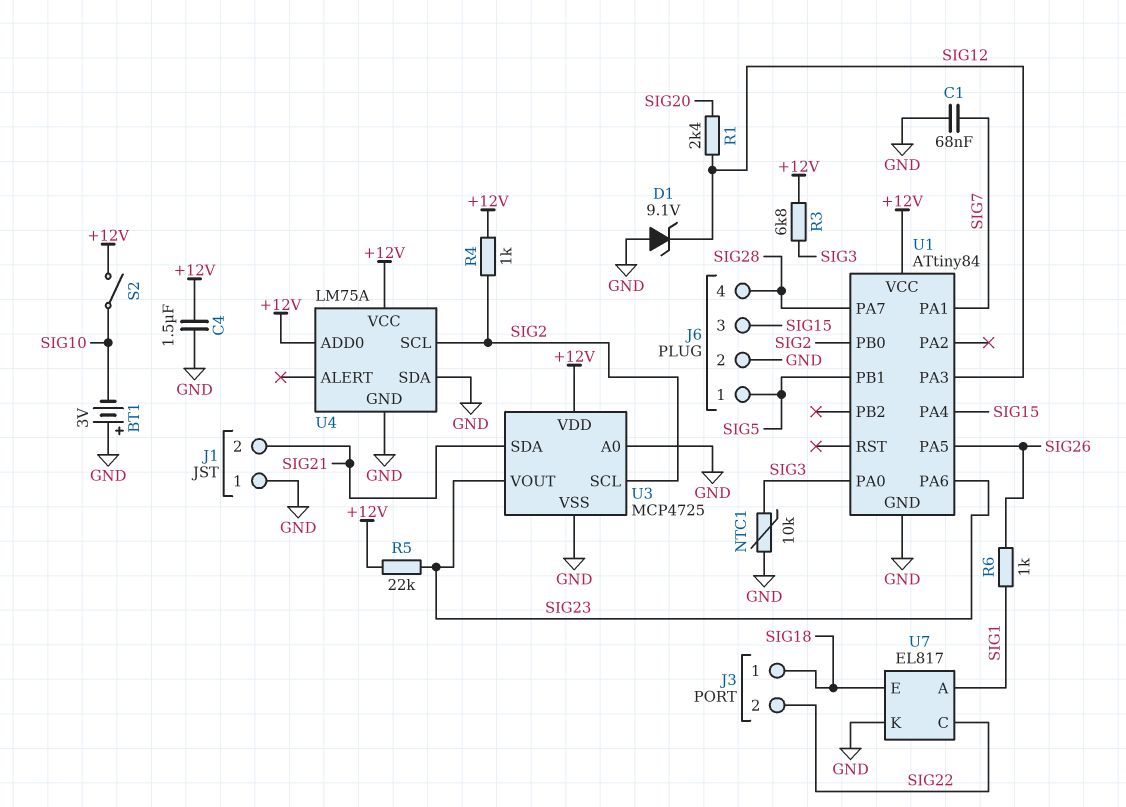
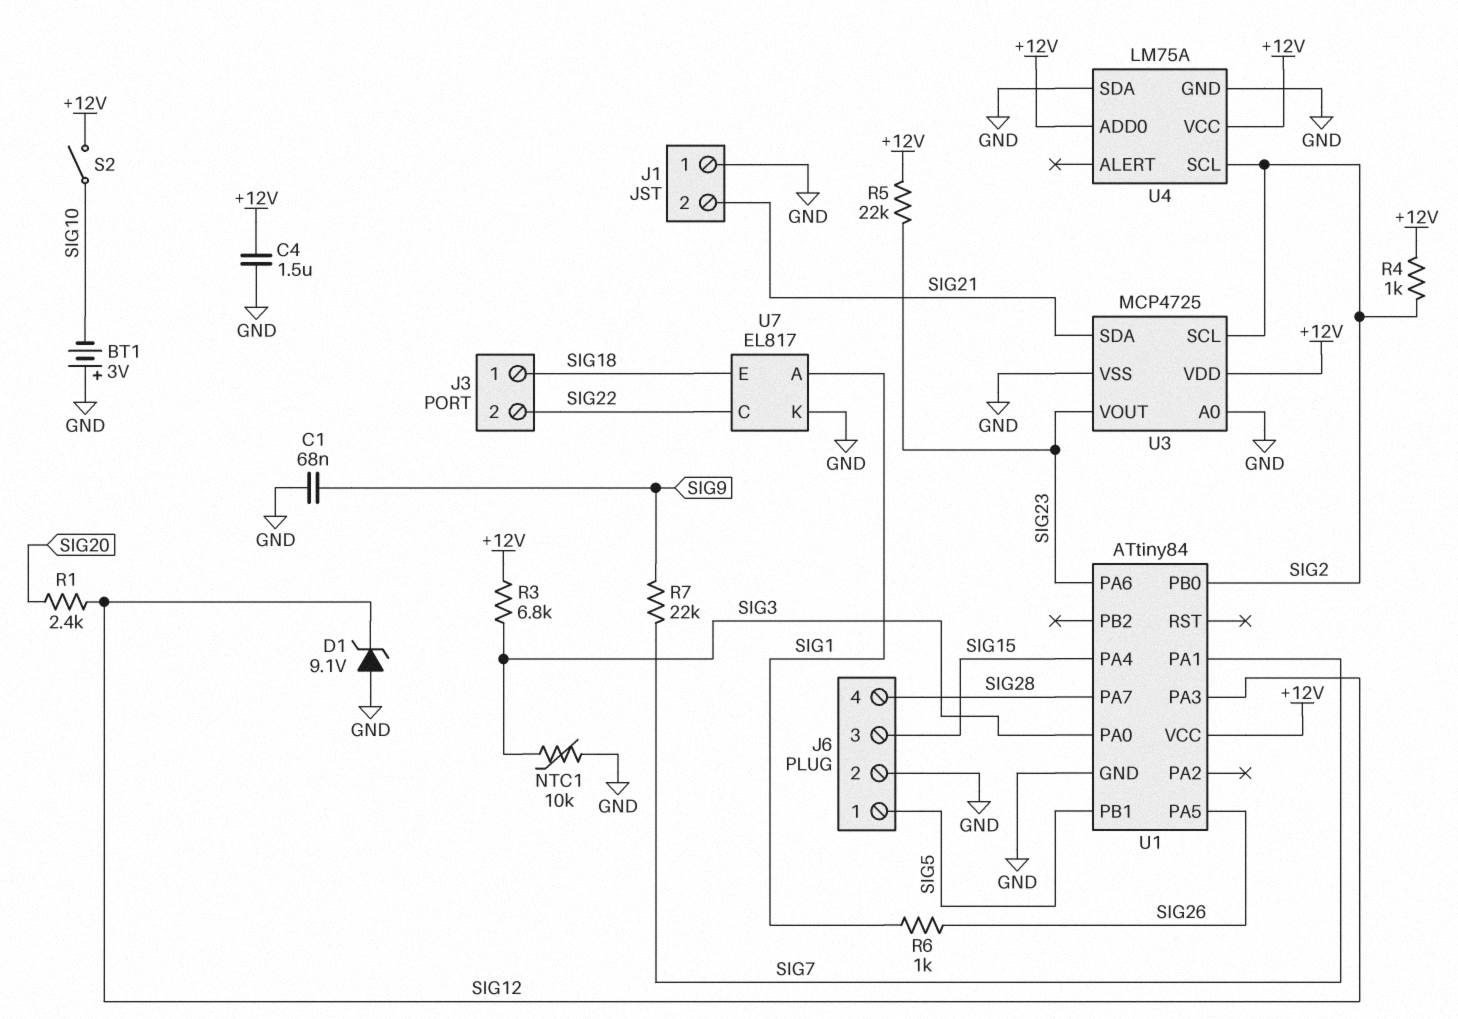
C1: 68nF (GND, SIG7) -> 68nF (GND, SIG9)
R7: none -> 22k (SIG7, SIG9)

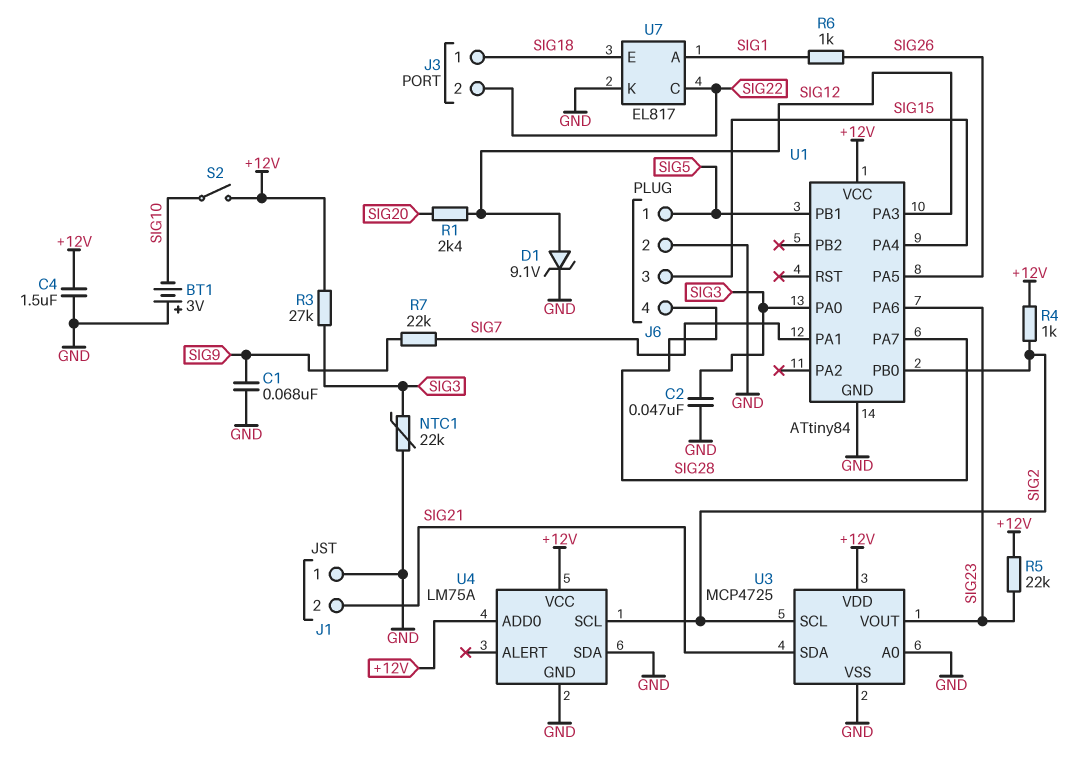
C2: none -> 47nF (GND, SIG3)
D1: zener 9.1V (A GND, K SIG12) -> zener 9.1V (A SIG12, K GND)
NTC1: 10k (GND, SIG3) -> 22k (GND, SIG3)
R3: 6.8k (+12V, SIG3) -> 27k (+12V, SIG3)

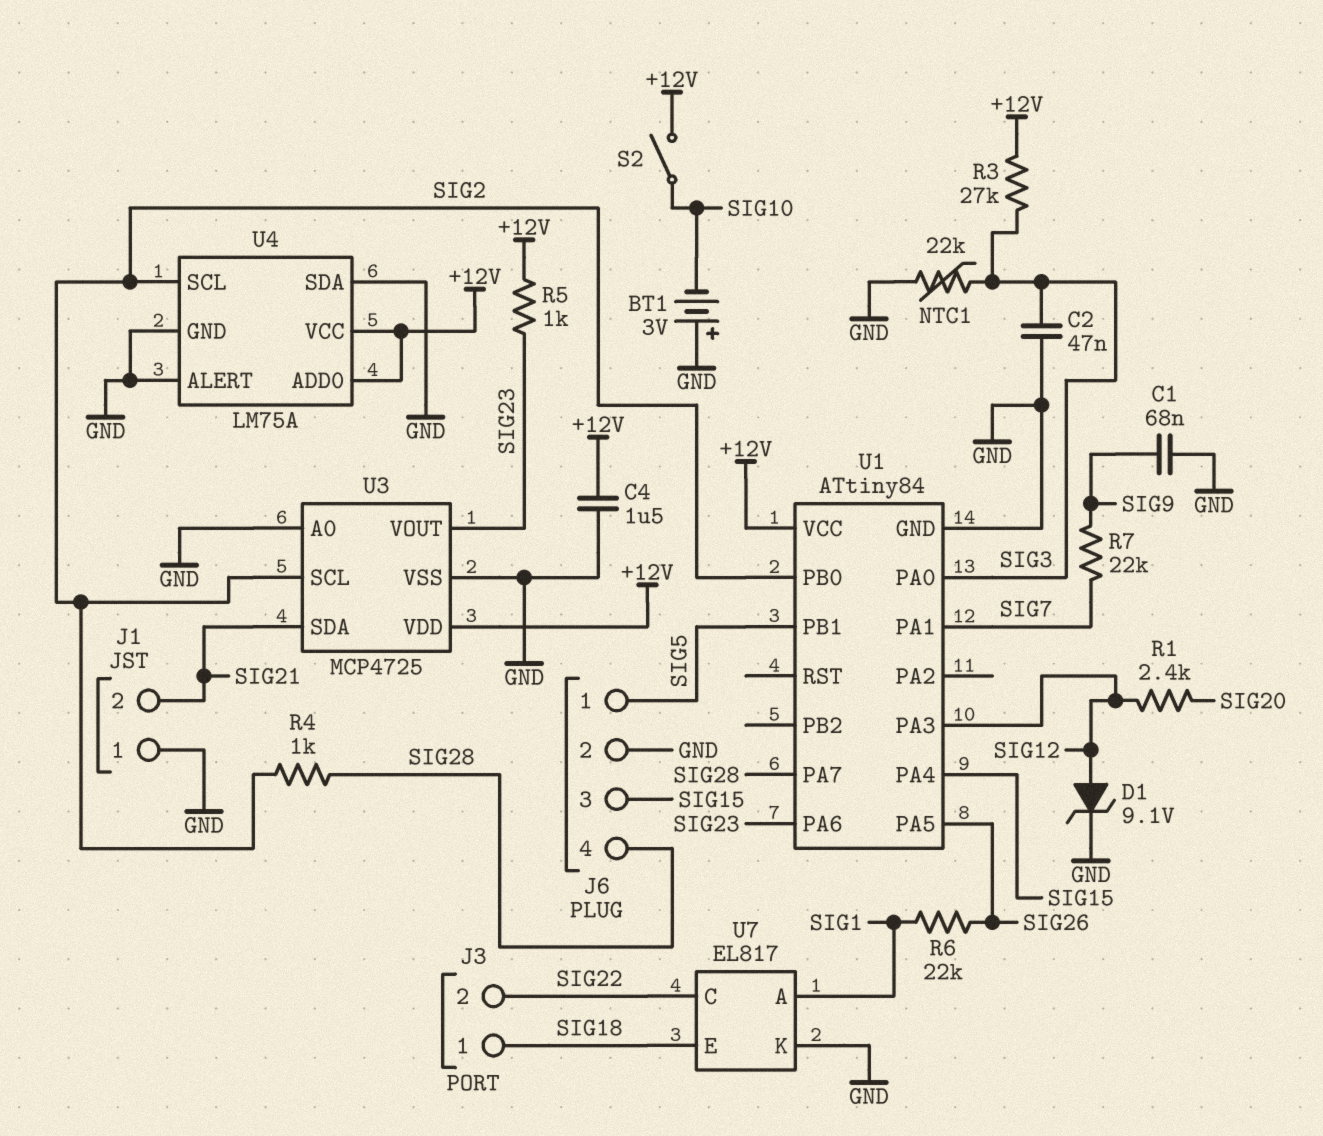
R4: 1k (+12V, SIG2) -> 1k (SIG2, SIG28)
R5: 22k (+12V, SIG23) -> 1k (+12V, SIG23)
R6: 1k (SIG1, SIG26) -> 22k (SIG1, SIG26)
U4 pin ALERT: none -> GND

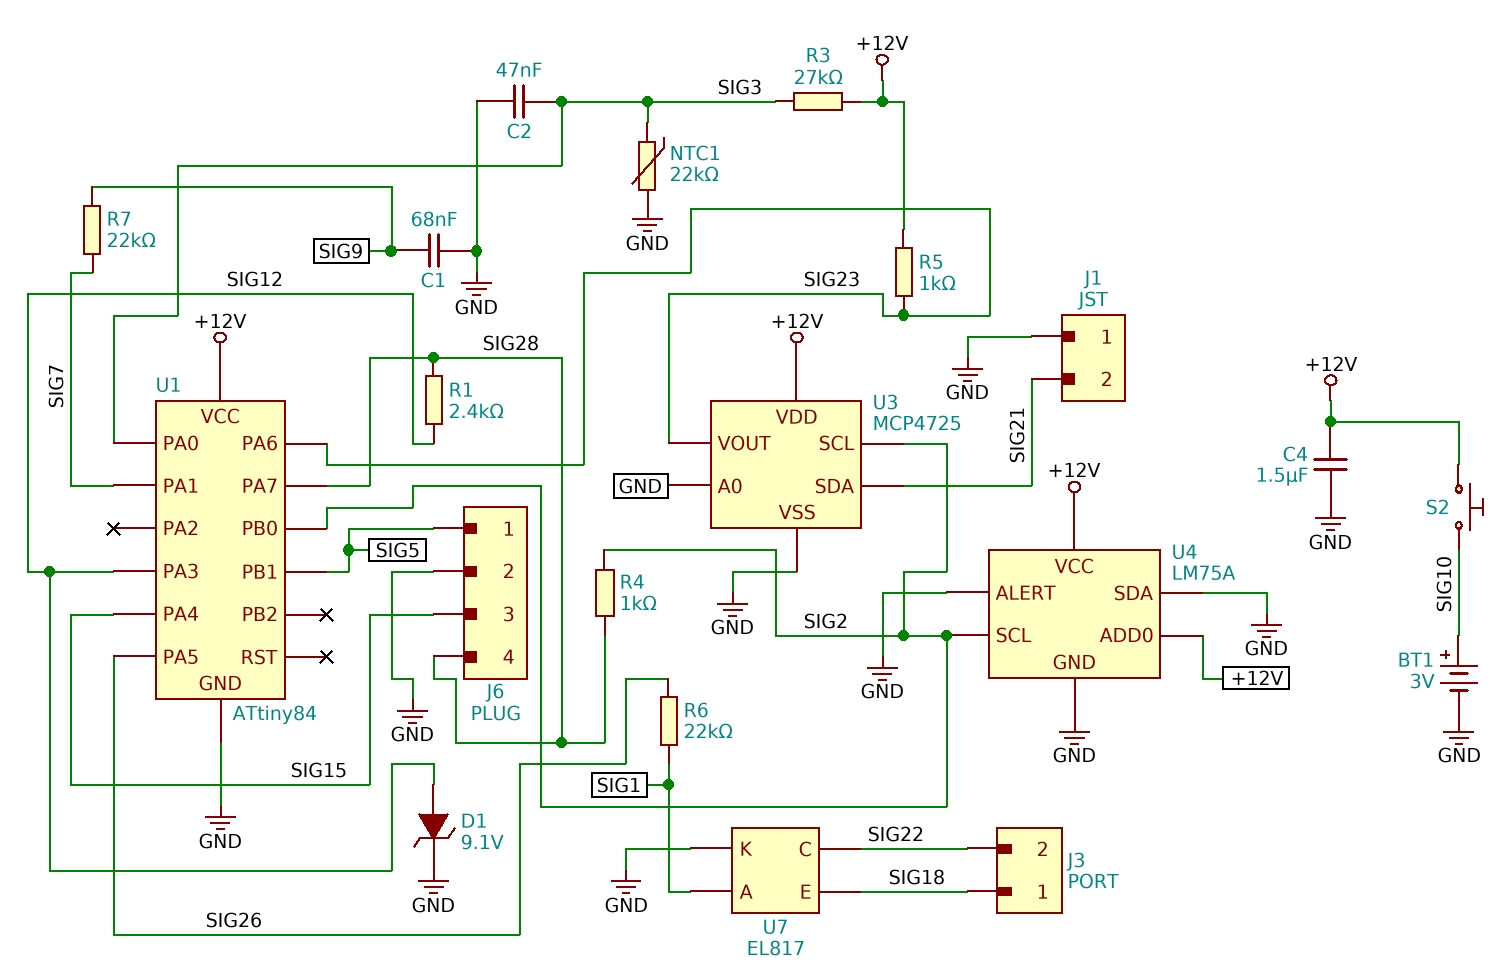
BT1: 3V (plus GND, minus SIG10) -> 3V (plus SIG10, minus GND)
R1: 2.4k (SIG12, SIG20) -> 2.4k (SIG12, SIG28)
S2: switch (+12V, SIG10) -> button (+12V, SIG10)

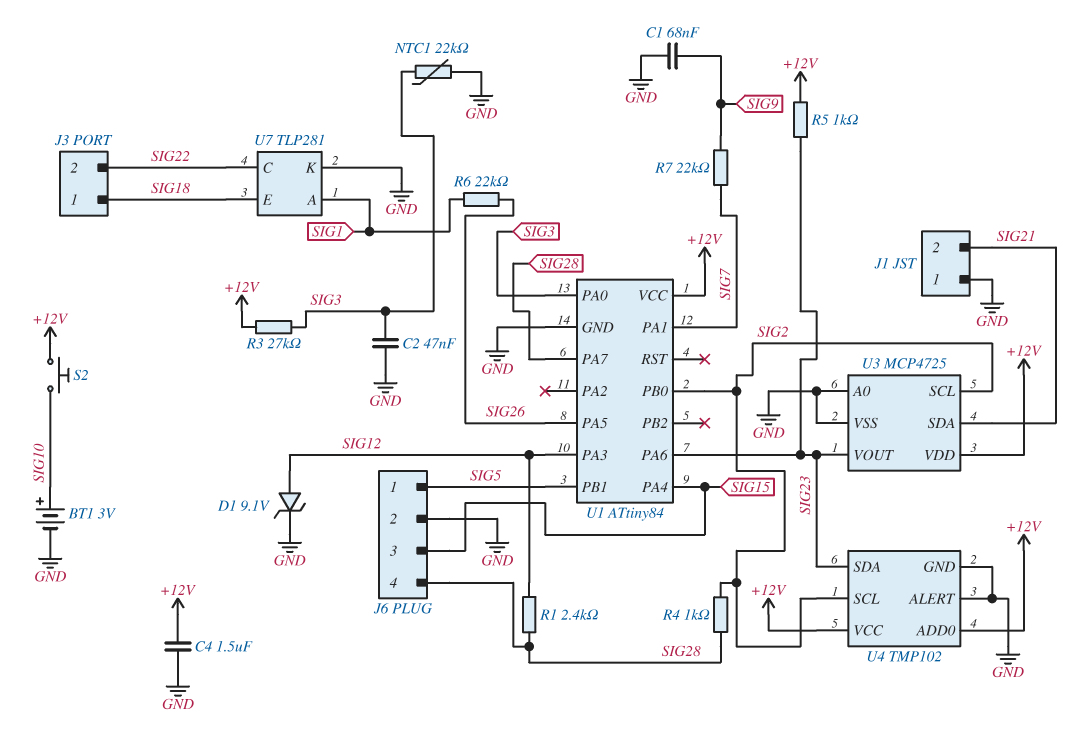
U4: LM75A -> TMP102
U4 pin SDA: GND -> SIG23
U7: EL817 -> TLP281

